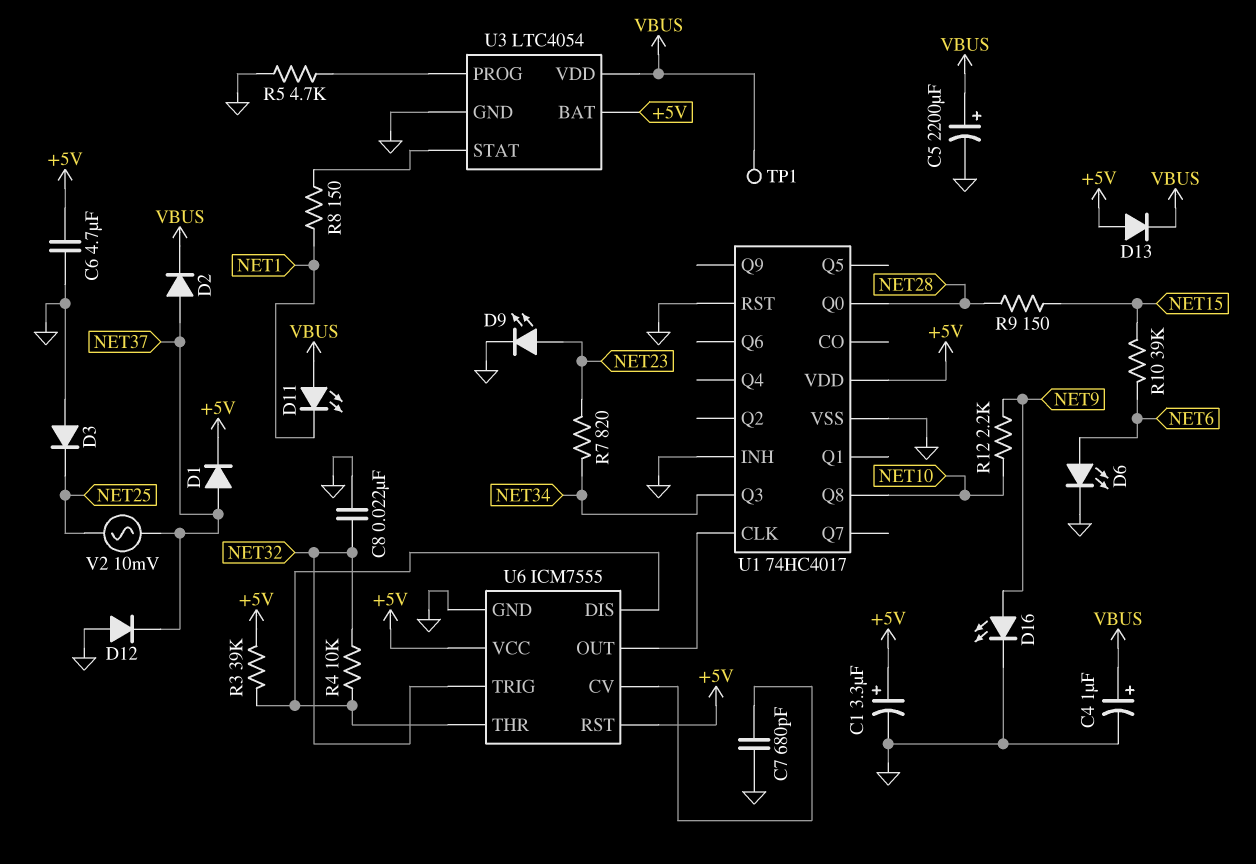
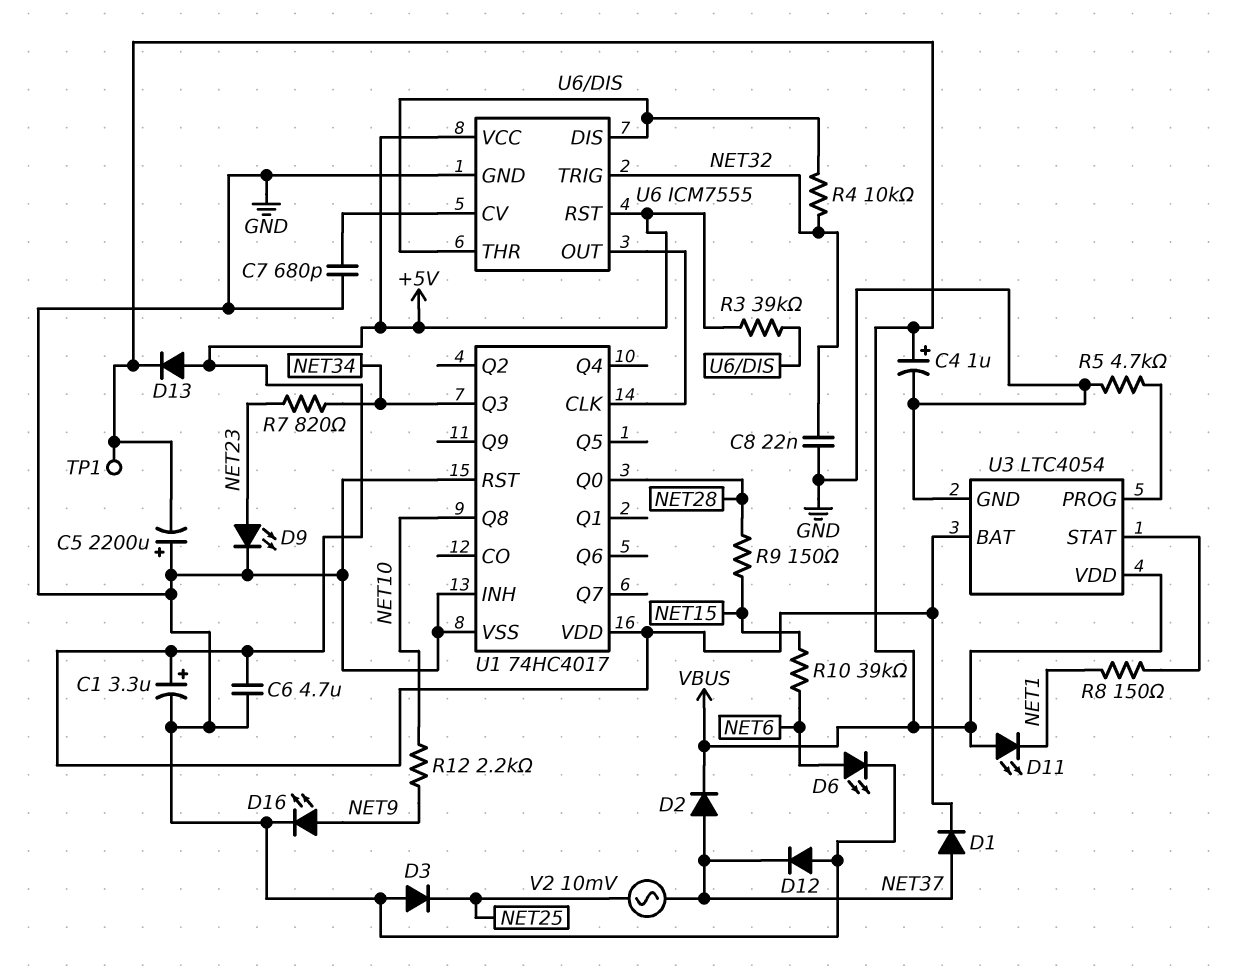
C5: 2200uF (plus VBUS, minus GND) -> 2200uF (plus GND, minus VBUS)

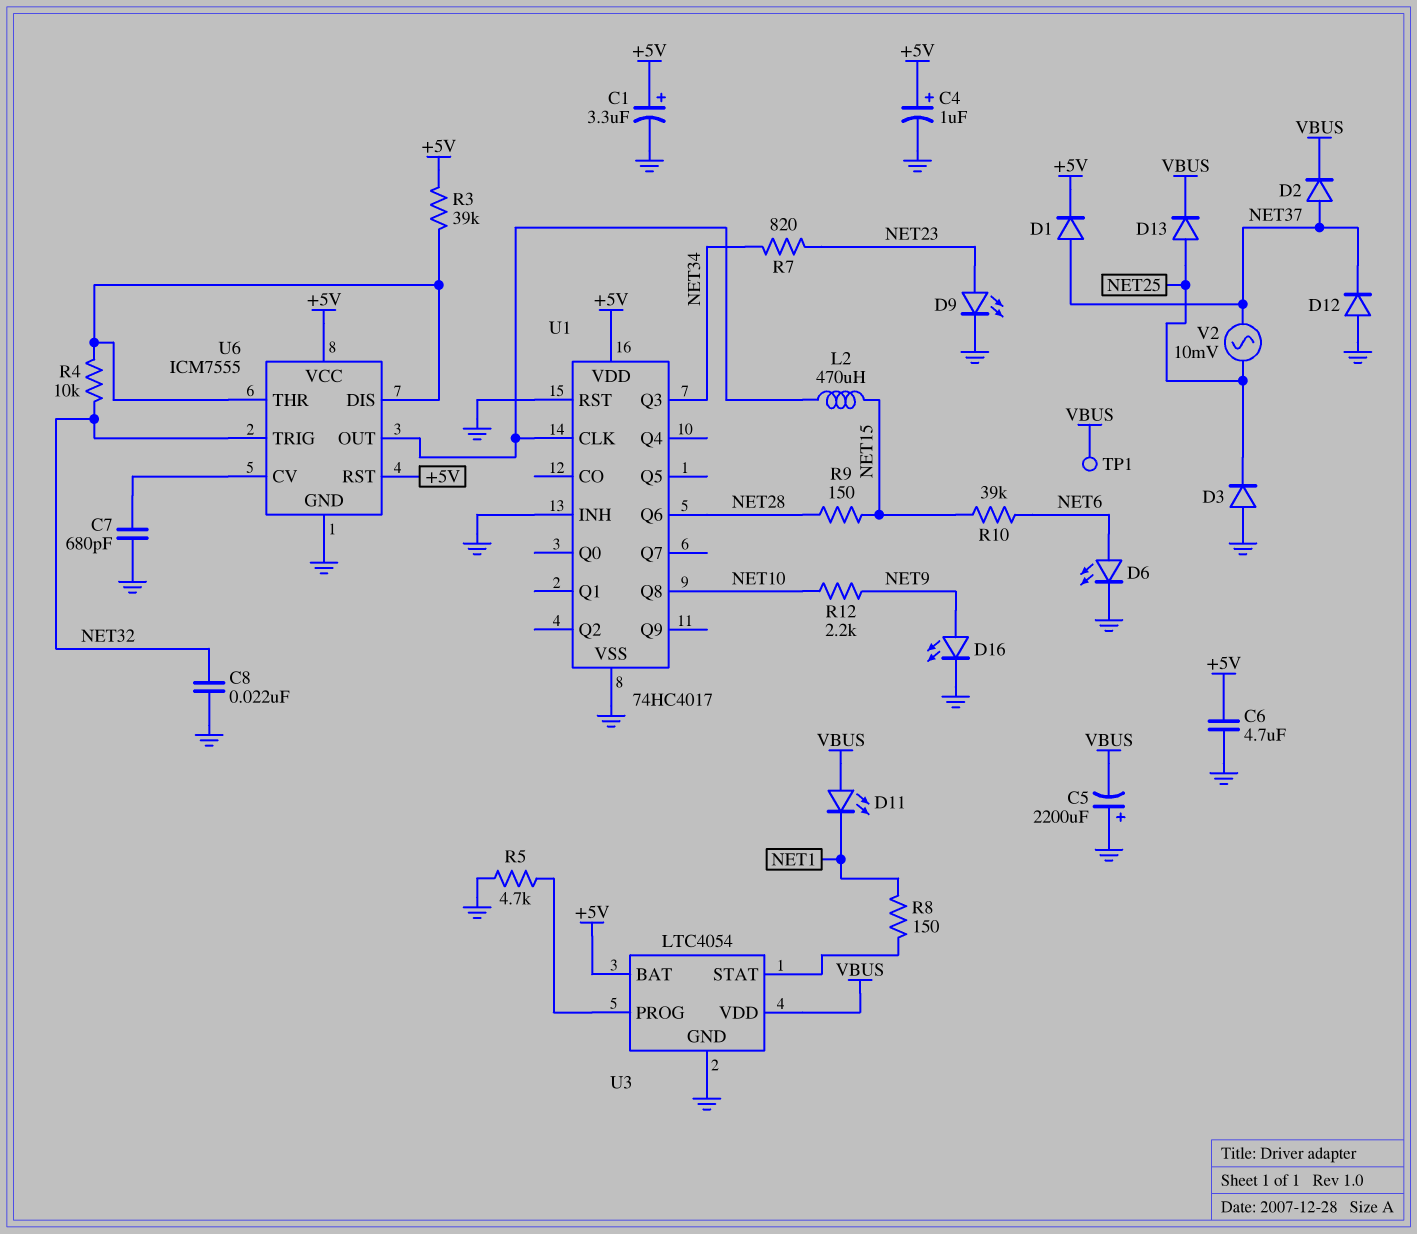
C4: 1uF (plus VBUS, minus GND) -> 1uF (plus +5V, minus GND)
D13: diode (A +5V, K VBUS) -> diode (A NET25, K VBUS)
L2: none -> 470uH (NET15, U1/CLK)
U1 pin Q0: NET28 -> none
U1 pin Q6: none -> NET28

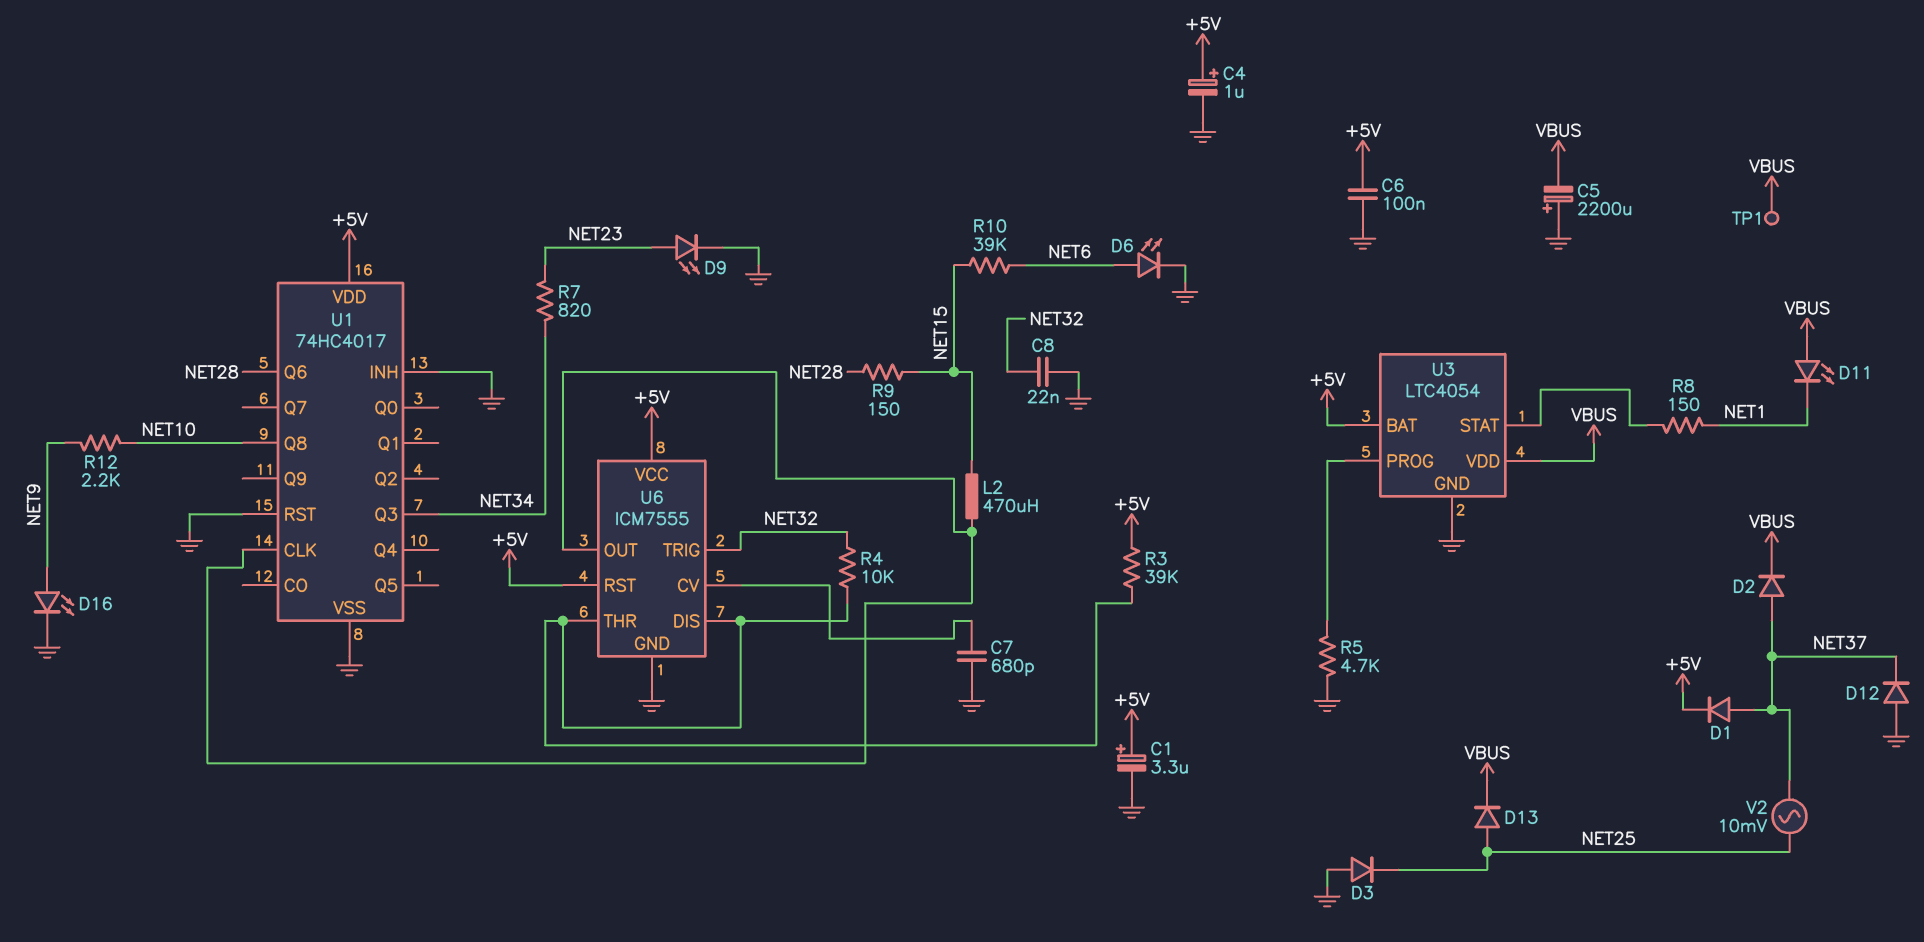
C6: 4.7uF (+5V, GND) -> 100nF (+5V, GND)

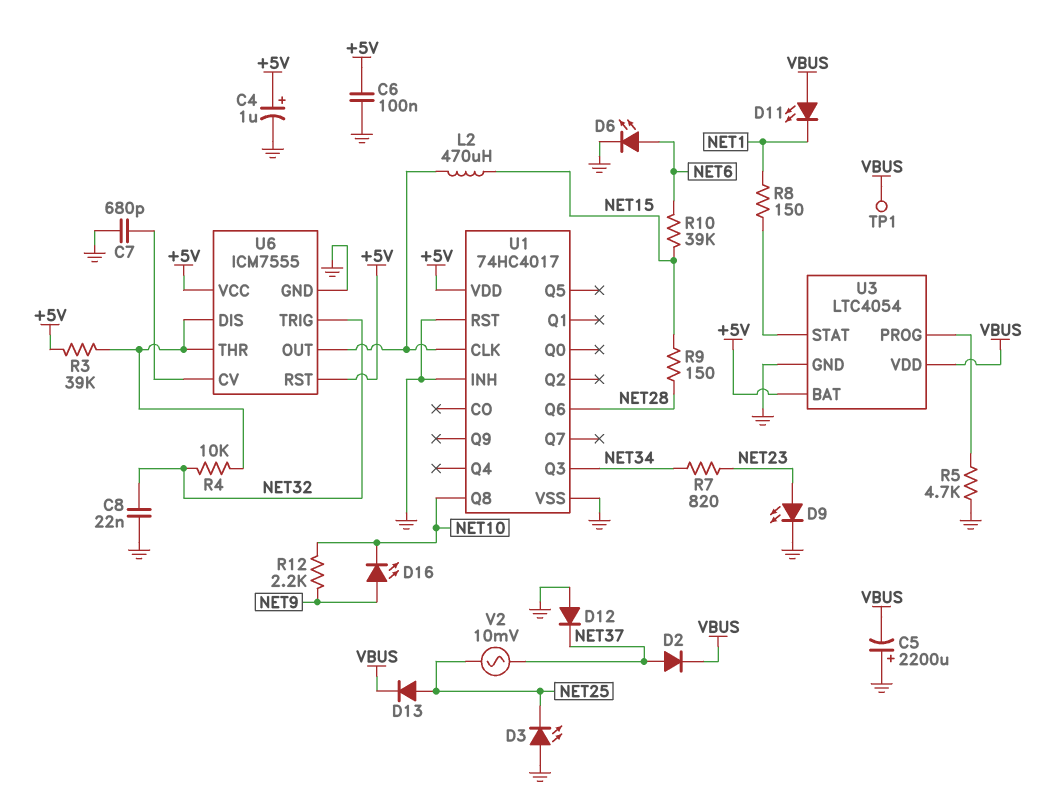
C1: 3.3uF (plus +5V, minus GND) -> none
D1: diode (A NET37, K +5V) -> none
D3: diode (A GND, K NET25) -> LED (A GND, K NET25)
D16: LED (A NET9, K GND) -> LED (A NET9, K NET10)

